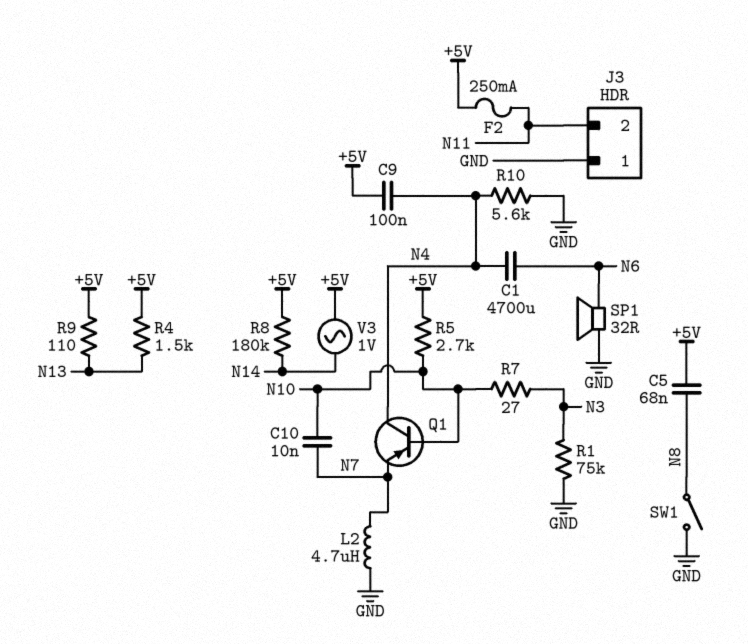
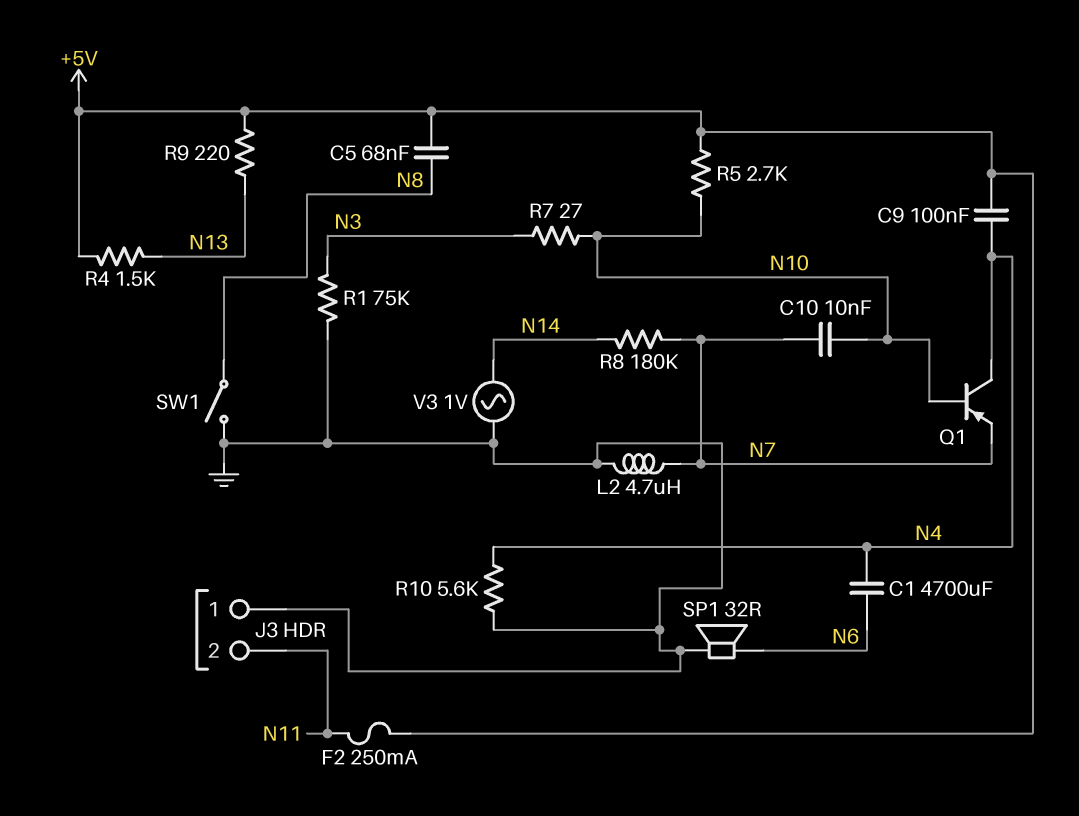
R8: 180k (+5V, N14) -> 180k (N7, N14)
R9: 110 (+5V, N13) -> 220 (+5V, N13)
V3: AC 1V (+5V, N14) -> AC 1V (GND, N14)

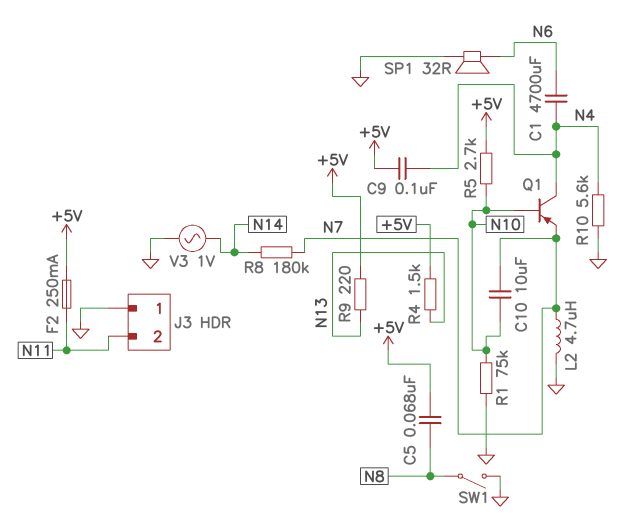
C10: 10nF (N7, N10) -> 10uF (N7, N10)
R1: 75k (GND, N3) -> 75k (GND, N10)
R7: 27 (N3, N10) -> none

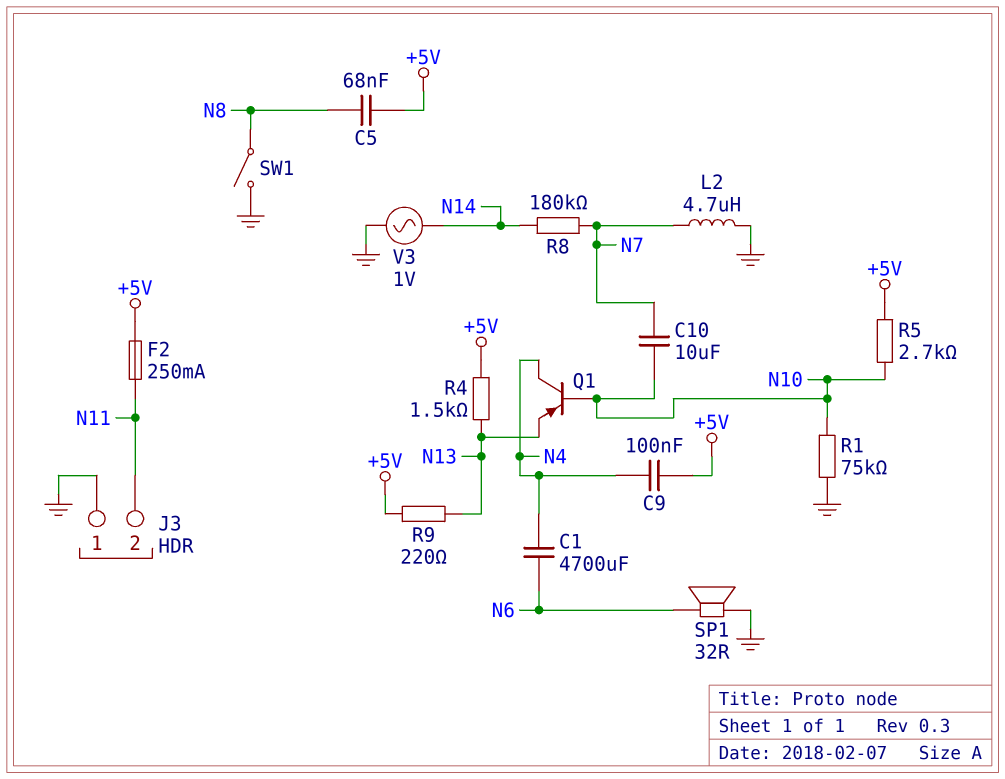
Q1: PNP (B N10, C N4, E N7) -> PNP (B N10, C N4, E N13)
R10: 5.6k (GND, N4) -> none

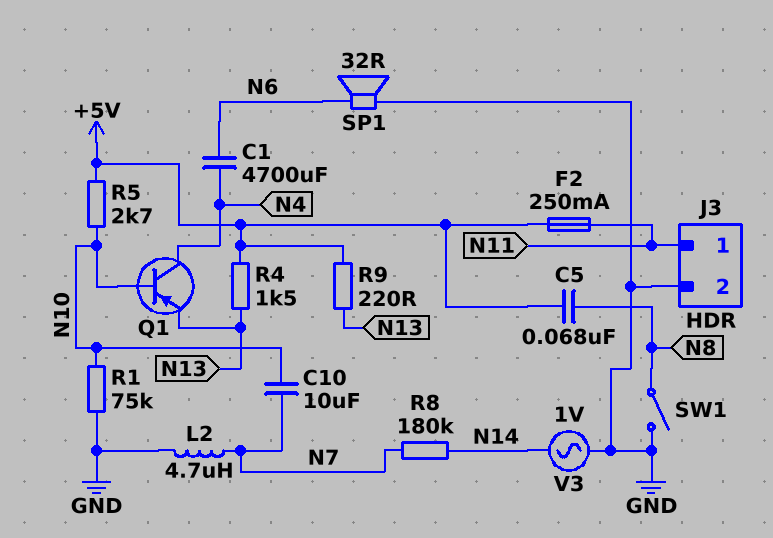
C9: 100nF (+5V, N4) -> none
J3 pin 1: GND -> N11
J3 pin 2: N11 -> GND

